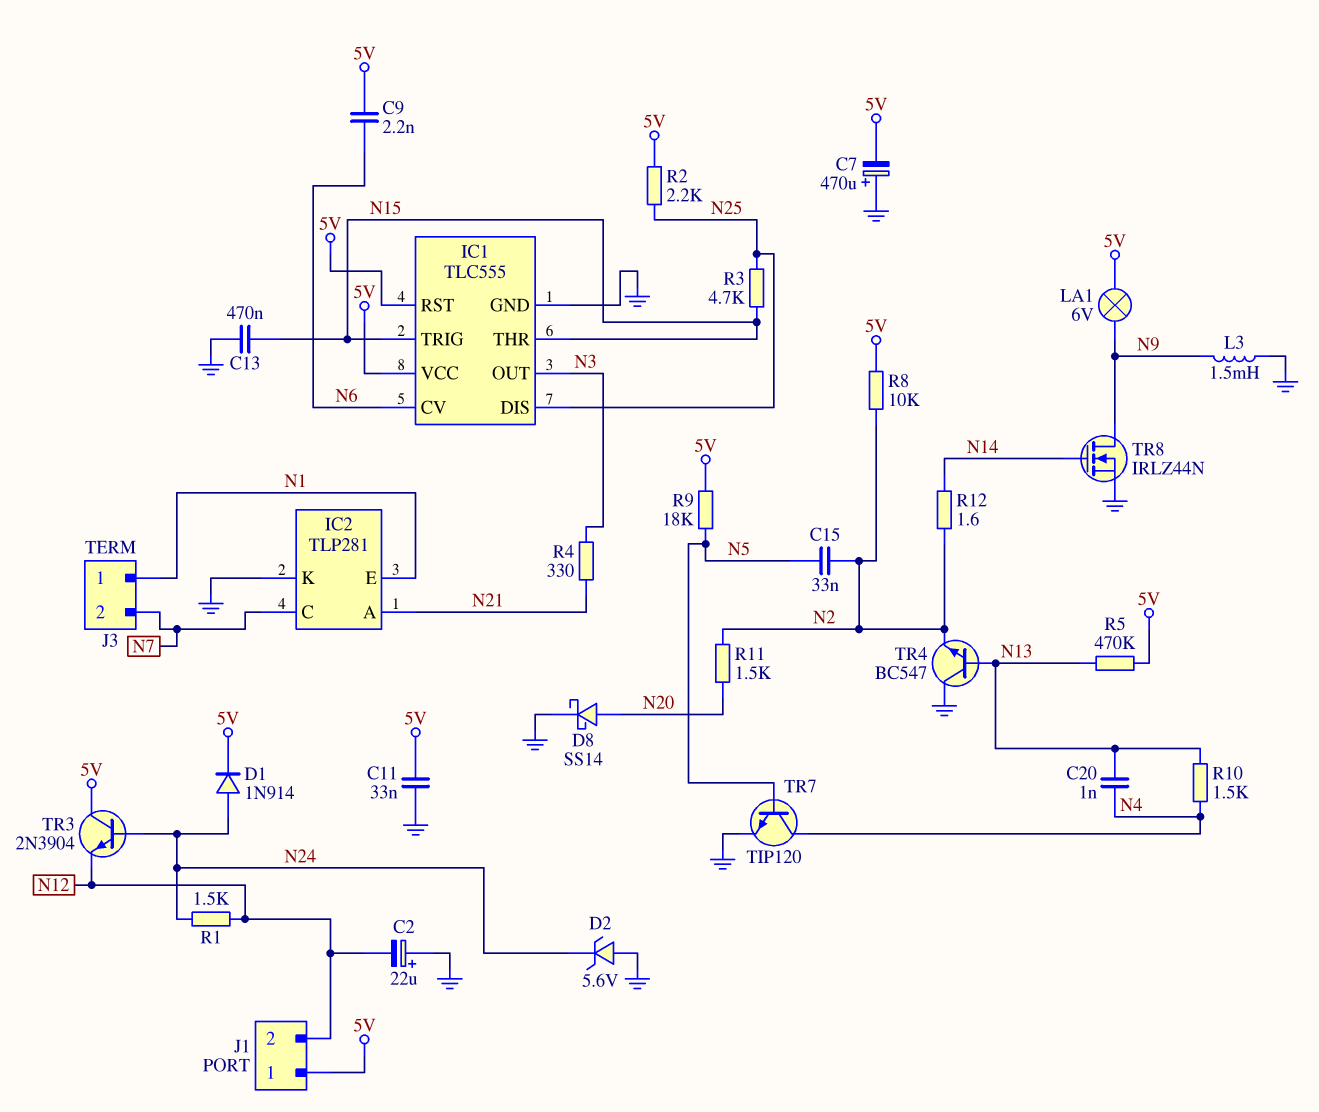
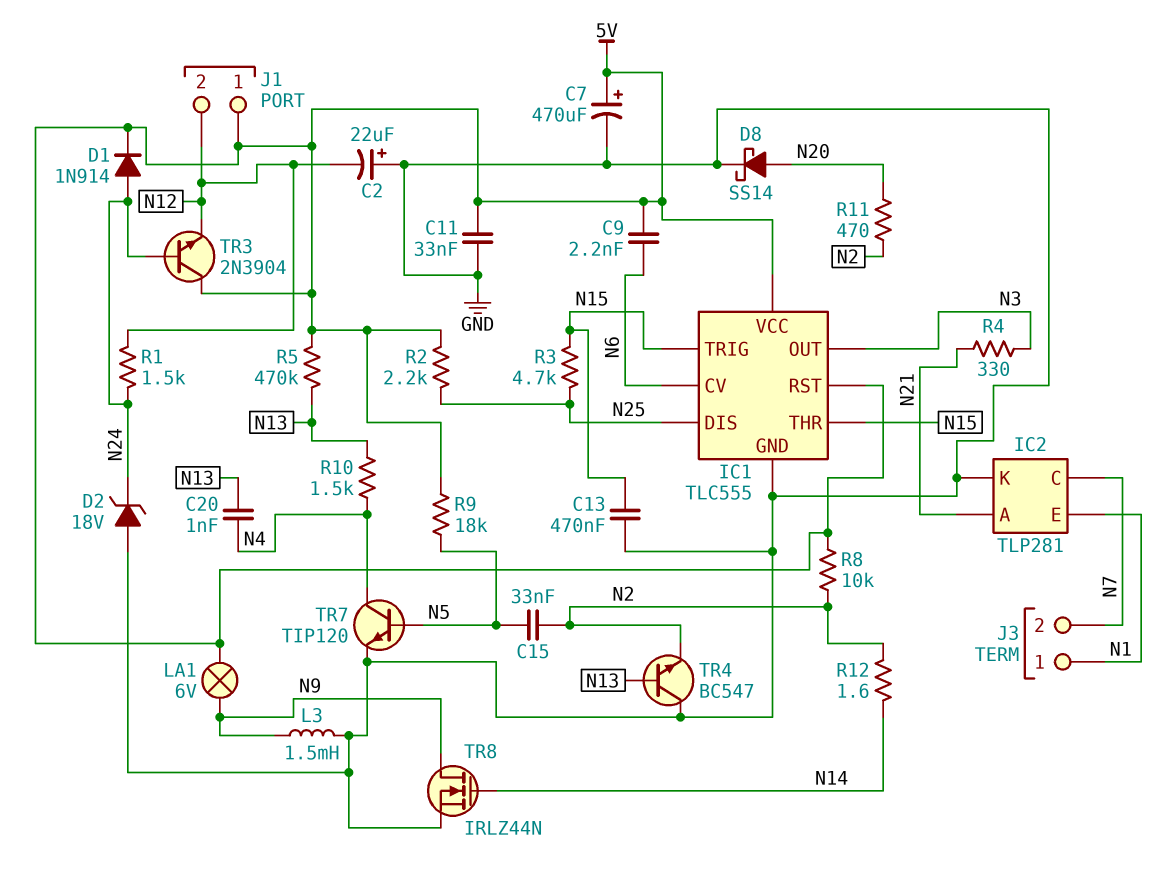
C7: 470uF (plus GND, minus 5V) -> 470uF (plus 5V, minus GND)
D2: zener 5.6V (A GND, K N24) -> zener 18V (A GND, K N24)
R11: 1.5k (N2, N20) -> 470 (N2, N20)

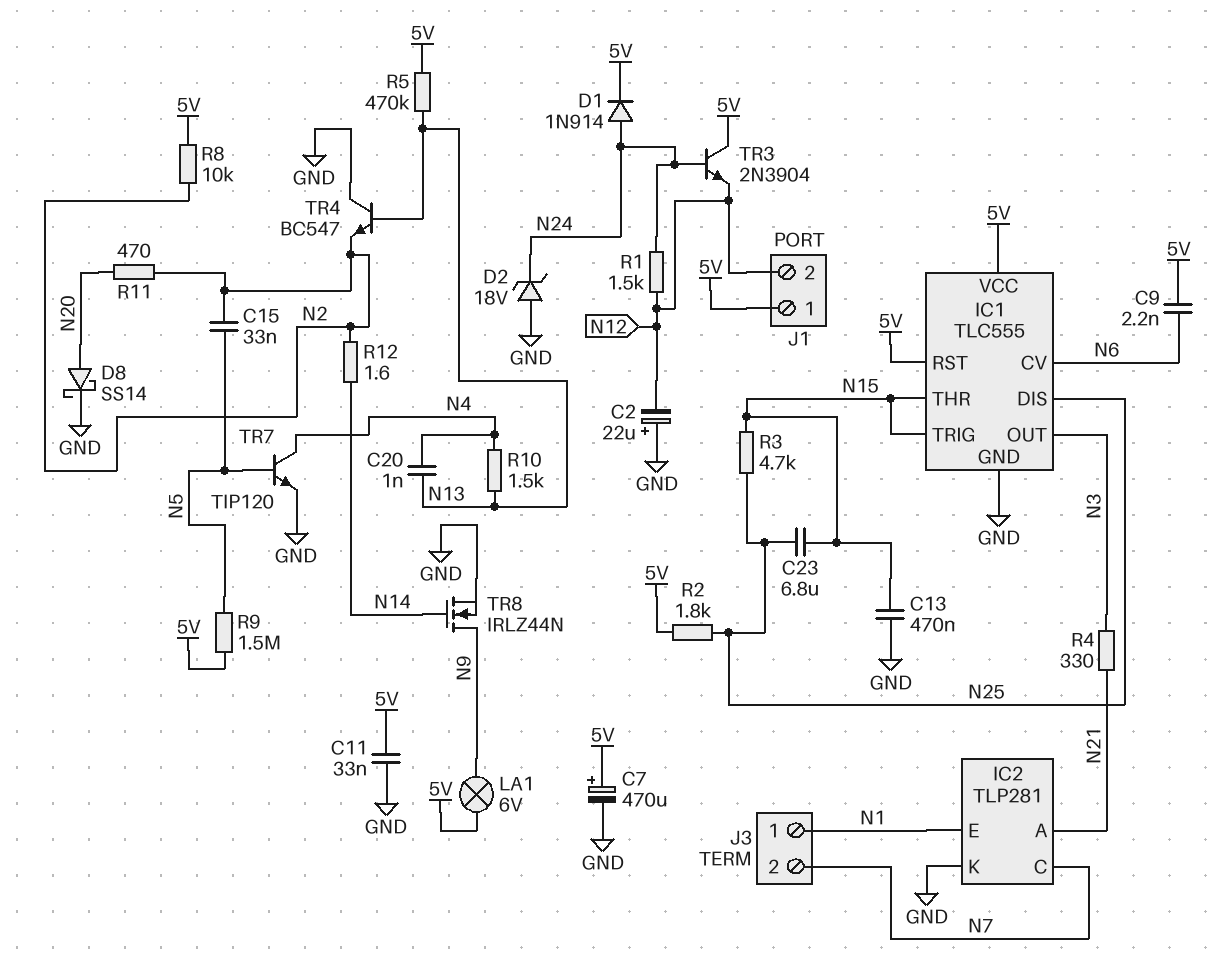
C23: none -> 6.8uF (N15, N25)
L3: 1.5mH (GND, N9) -> none
R2: 2.2k (5V, N25) -> 1.8k (5V, N25)
R9: 18k (5V, N5) -> 1.5M (5V, N5)

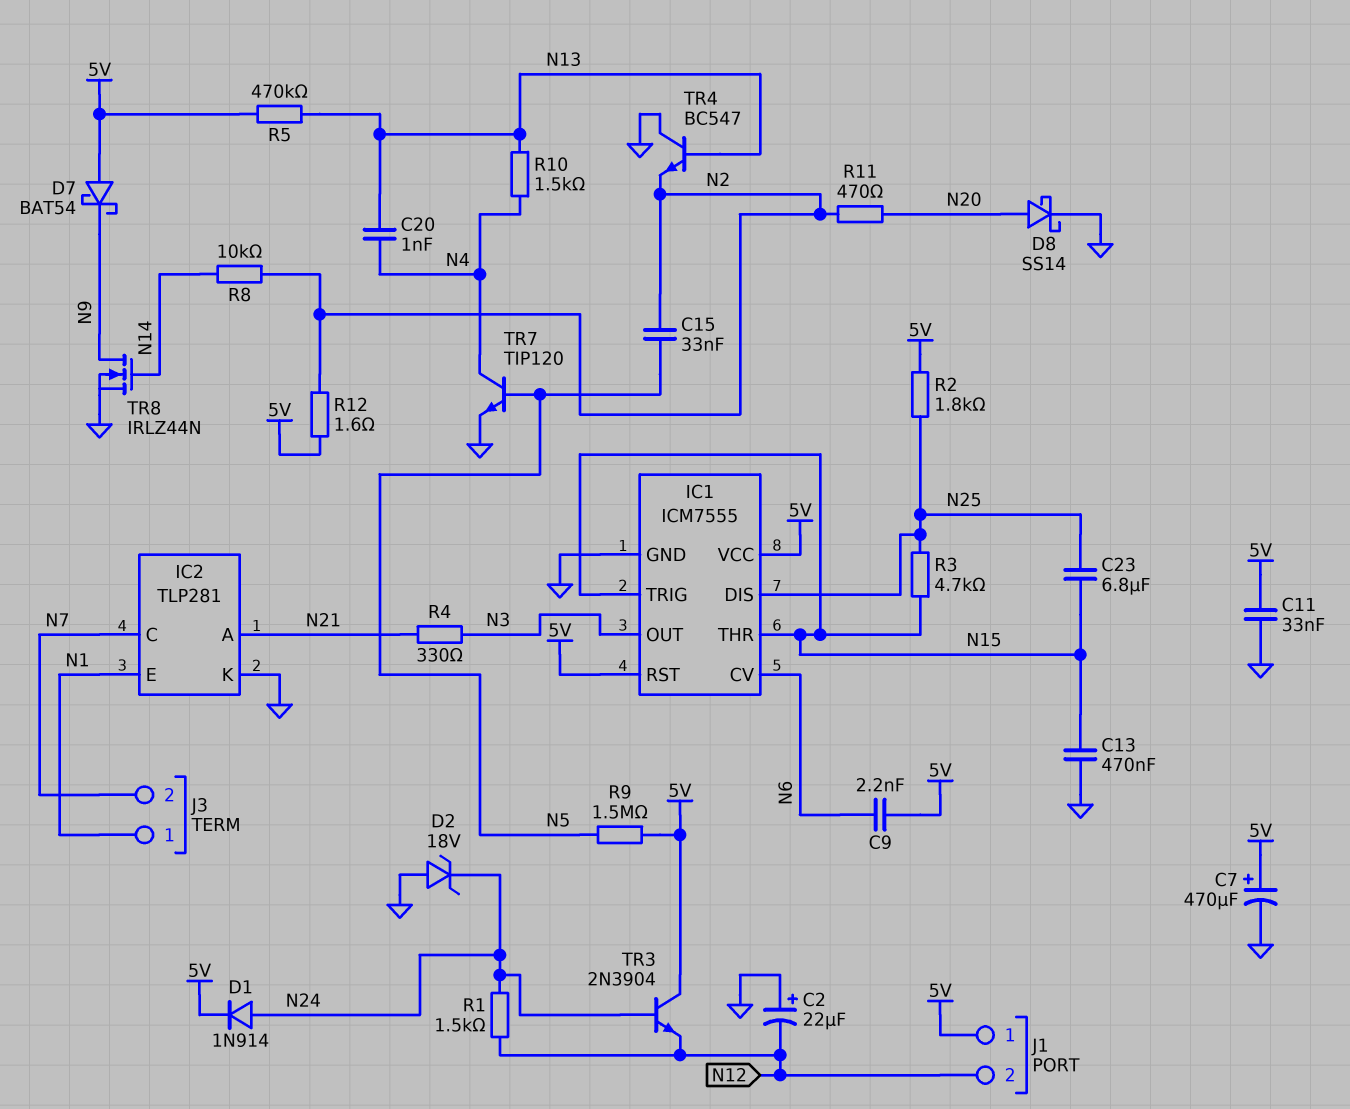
D7: none -> schottky BAT54 (A 5V, K N9)
IC1: TLC555 -> ICM7555
LA1: lamp 6V (5V, N9) -> none
R8: 10k (5V, N2) -> 10k (N2, N14)
R12: 1.6 (N2, N14) -> 1.6 (5V, N2)

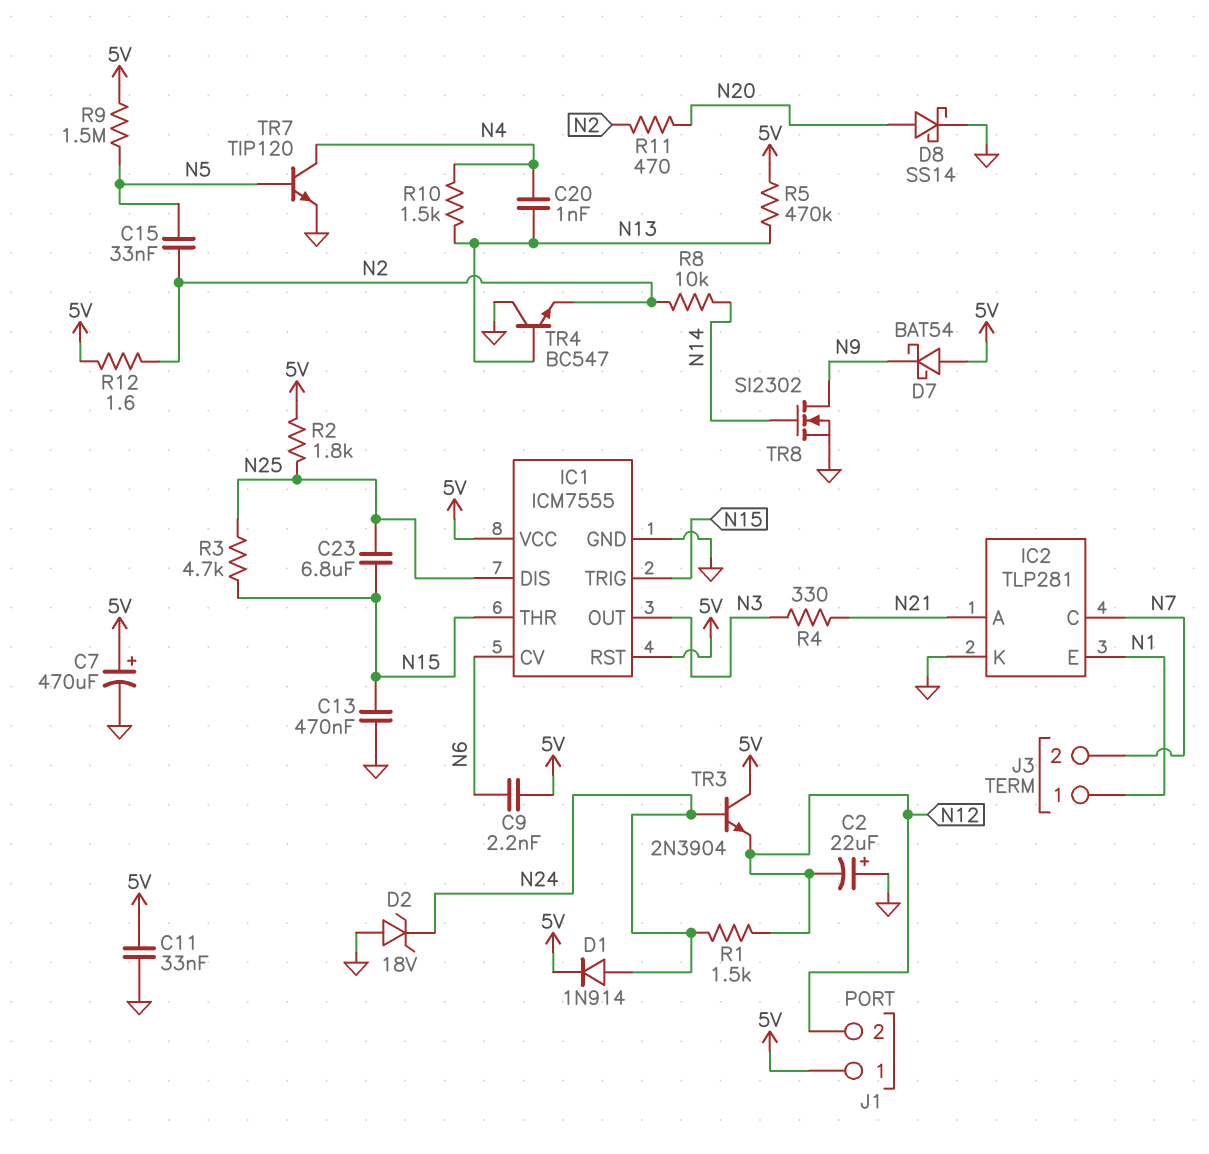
TR8: NMOS IRLZ44N (G N14, D N9, S GND) -> NMOS SI2302 (G N14, D N9, S GND)

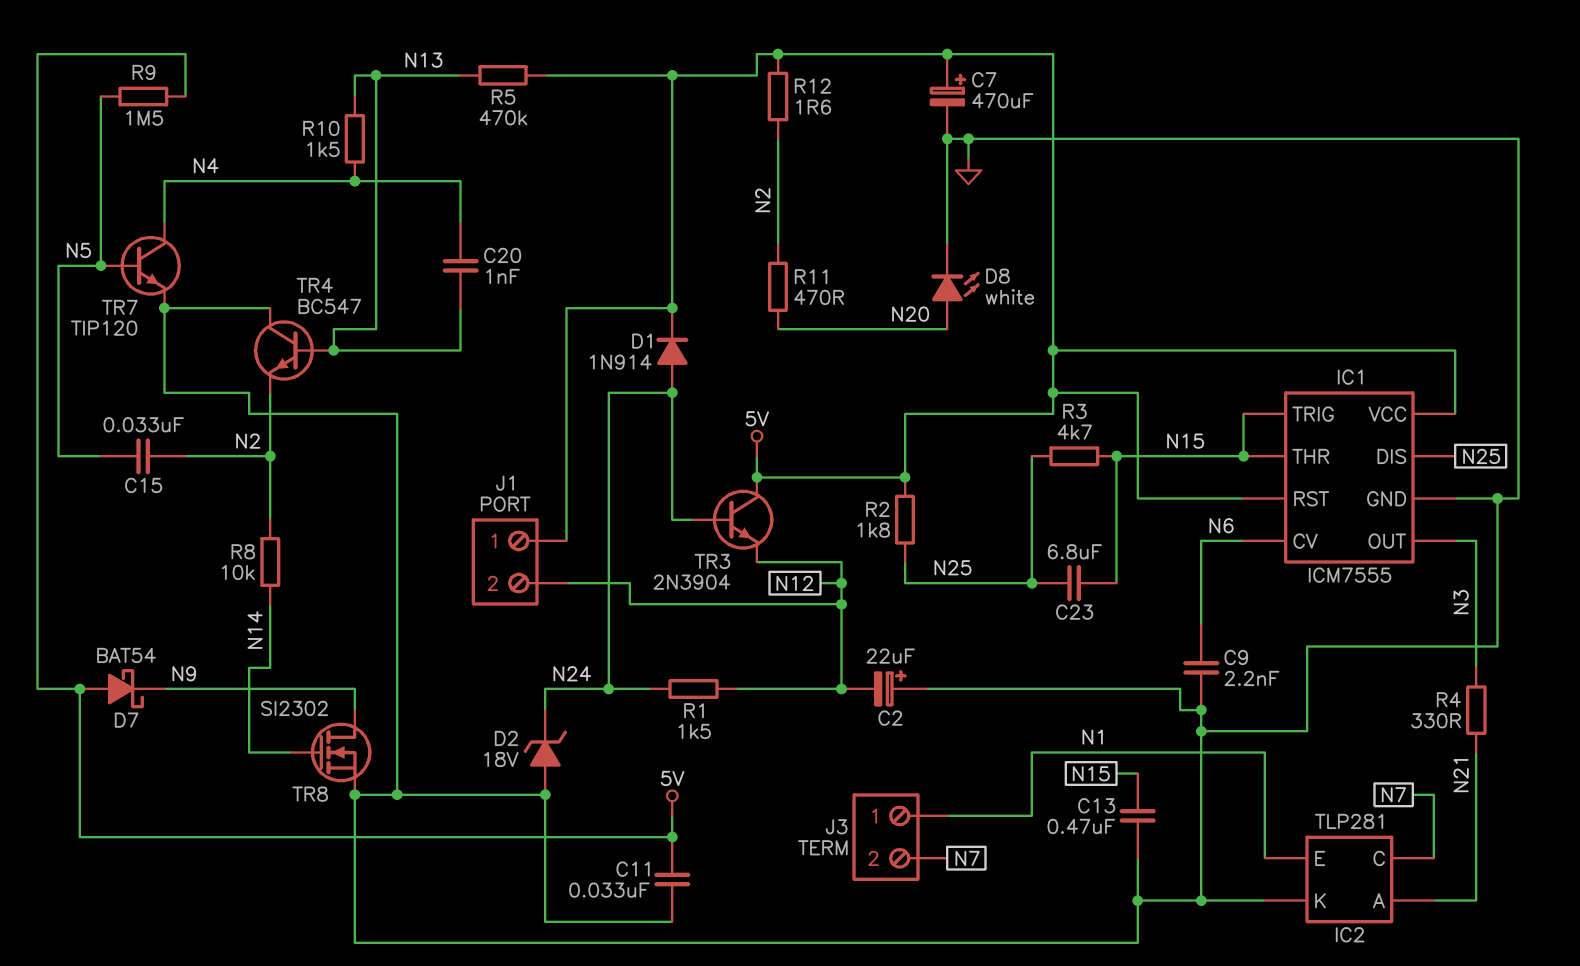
C9: 2.2nF (5V, N6) -> 2.2nF (GND, N6)
D8: schottky SS14 (A N20, K GND) -> LED white (A N20, K GND)

